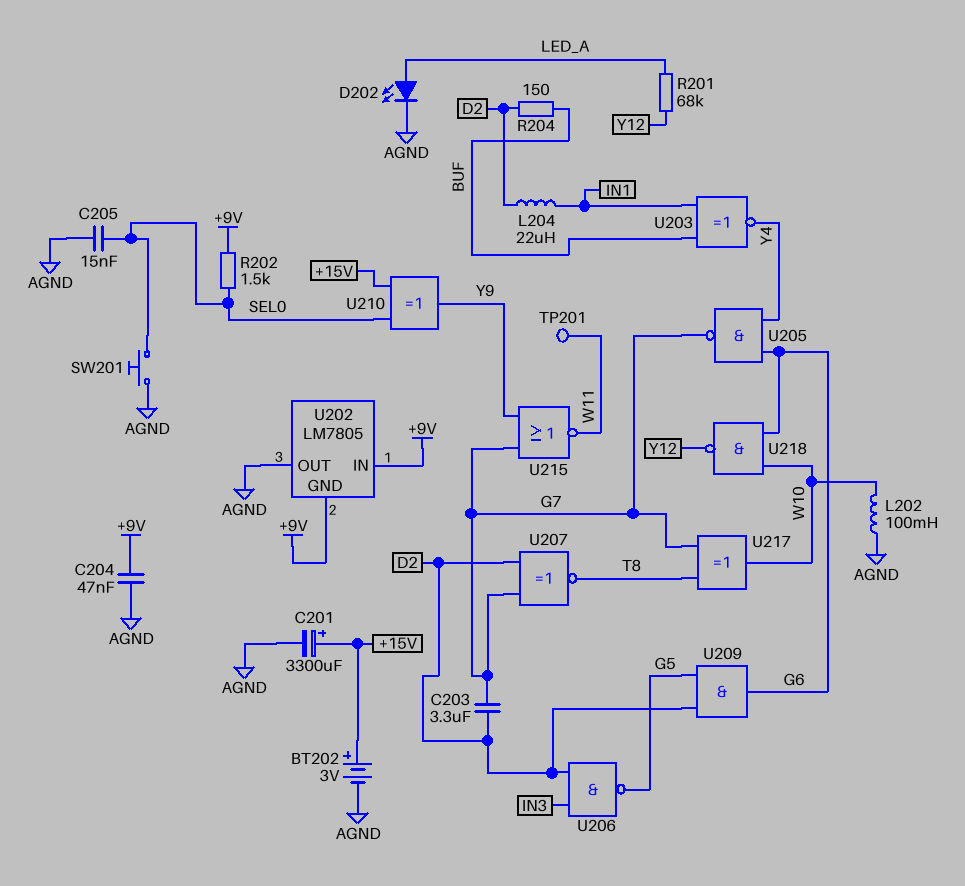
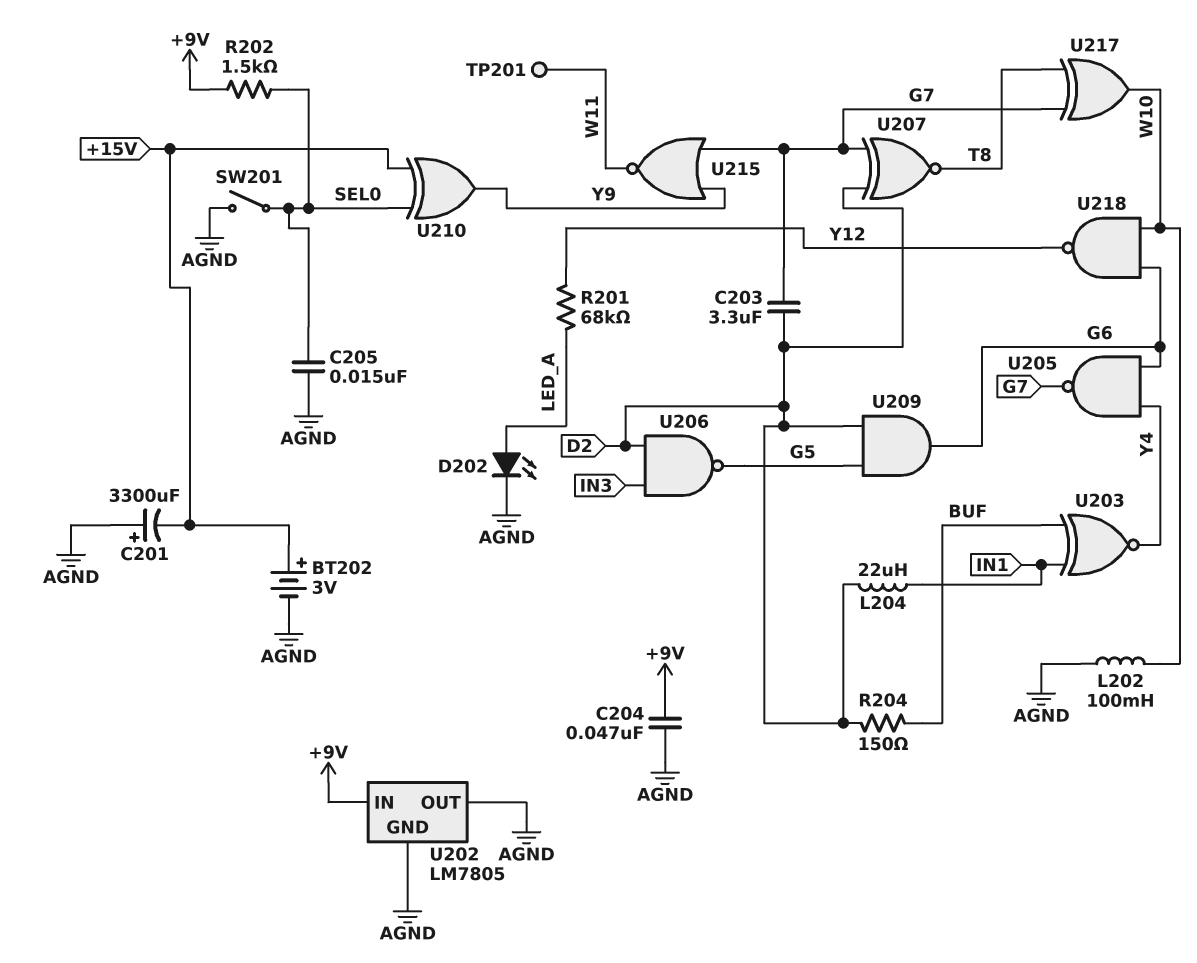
C201: 3300uF (plus +15V, minus AGND) -> 3300uF (plus AGND, minus +15V)
SW201: button (AGND, SEL0) -> switch (AGND, SEL0)
U202 pin GND: +9V -> AGND

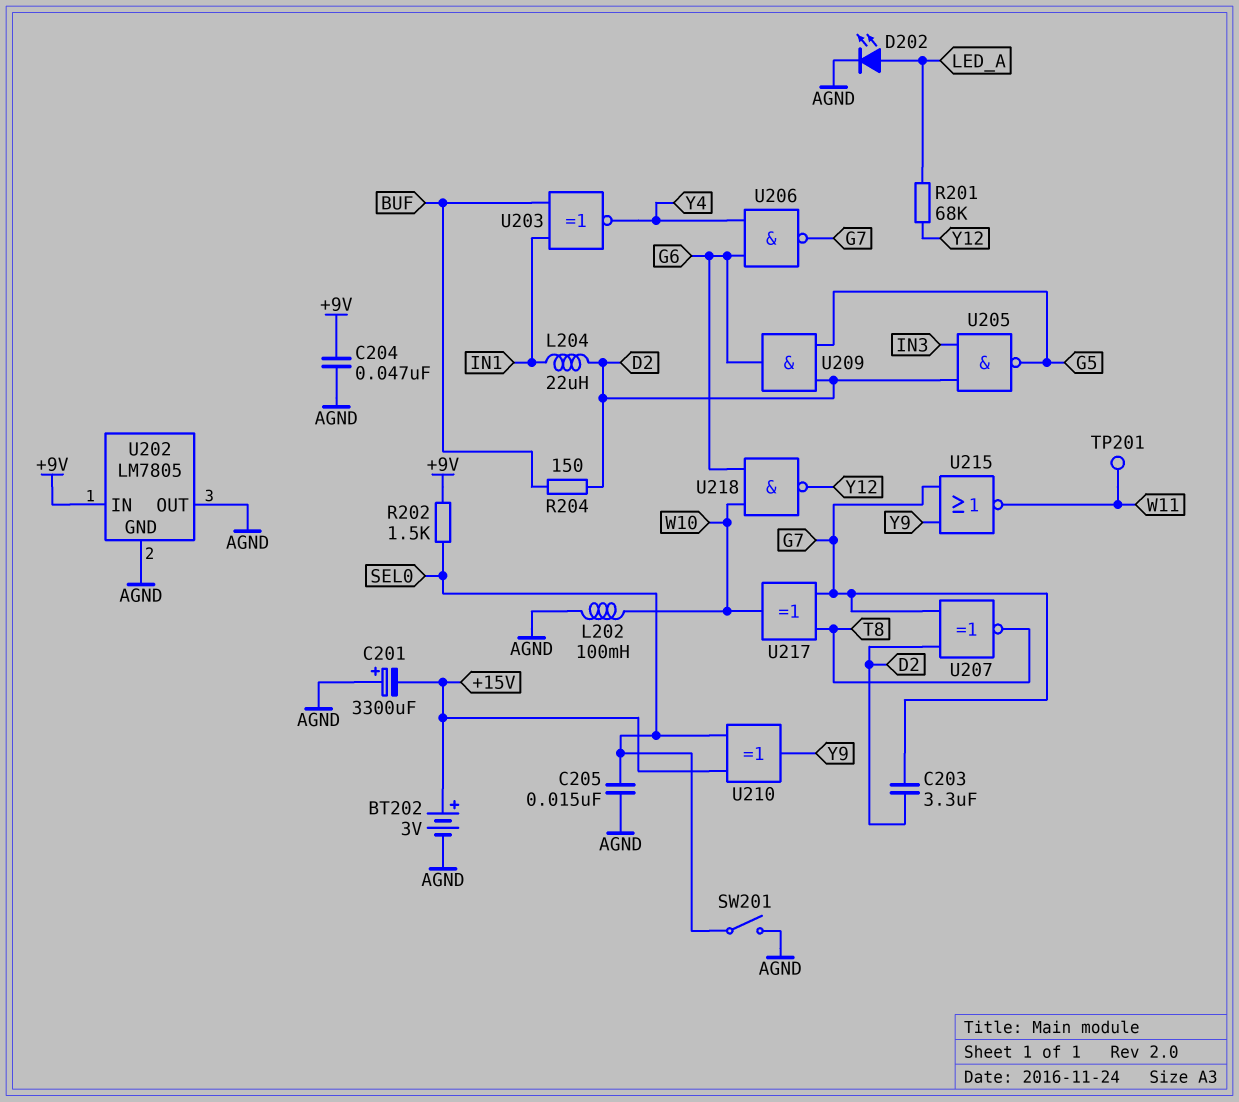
U205: NAND (in G6, in Y4, out G7) -> NAND (in D2, in IN3, out G5)
U206: NAND (in D2, in IN3, out G5) -> NAND (in G6, in Y4, out G7)

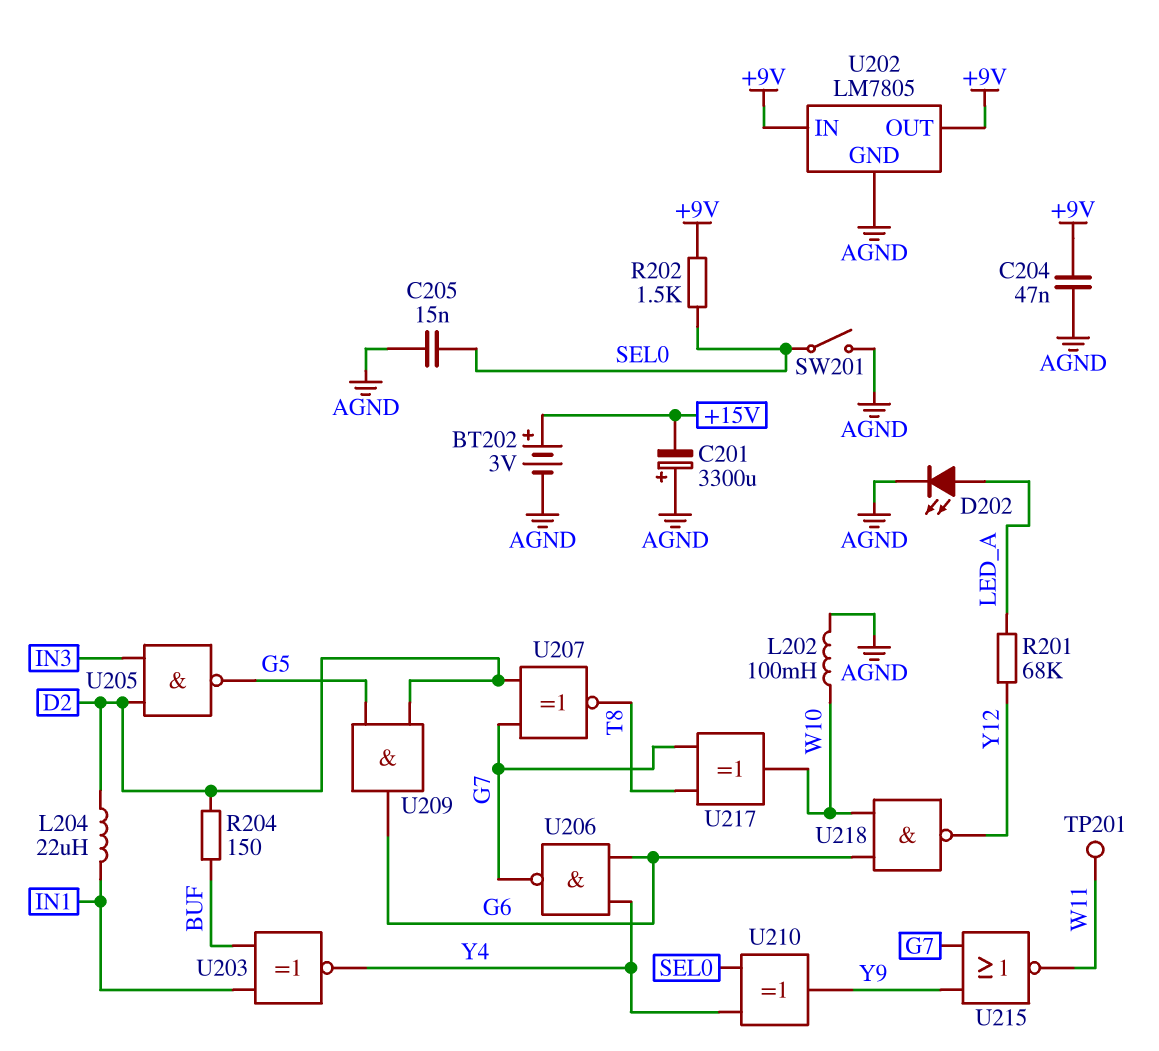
C203: 3.3uF (D2, G7) -> none
U202 pin OUT: AGND -> +9V
U210: XOR (in +15V, in SEL0, out Y9) -> XOR (in SEL0, in Y4, out Y9)

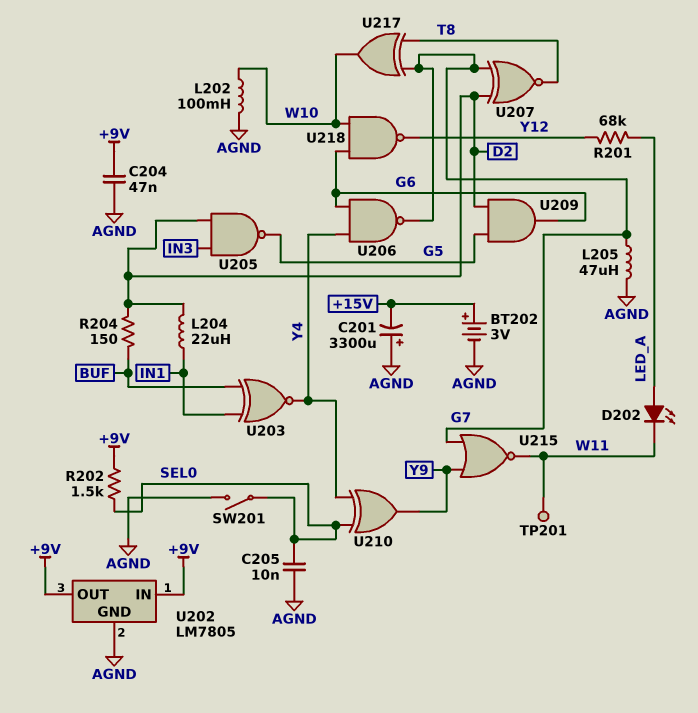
C205: 15nF (AGND, SEL0) -> 10nF (AGND, SEL0)
D202: LED (A LED_A, K AGND) -> LED (A LED_A, K W11)
L205: none -> 47uH (AGND, G7)

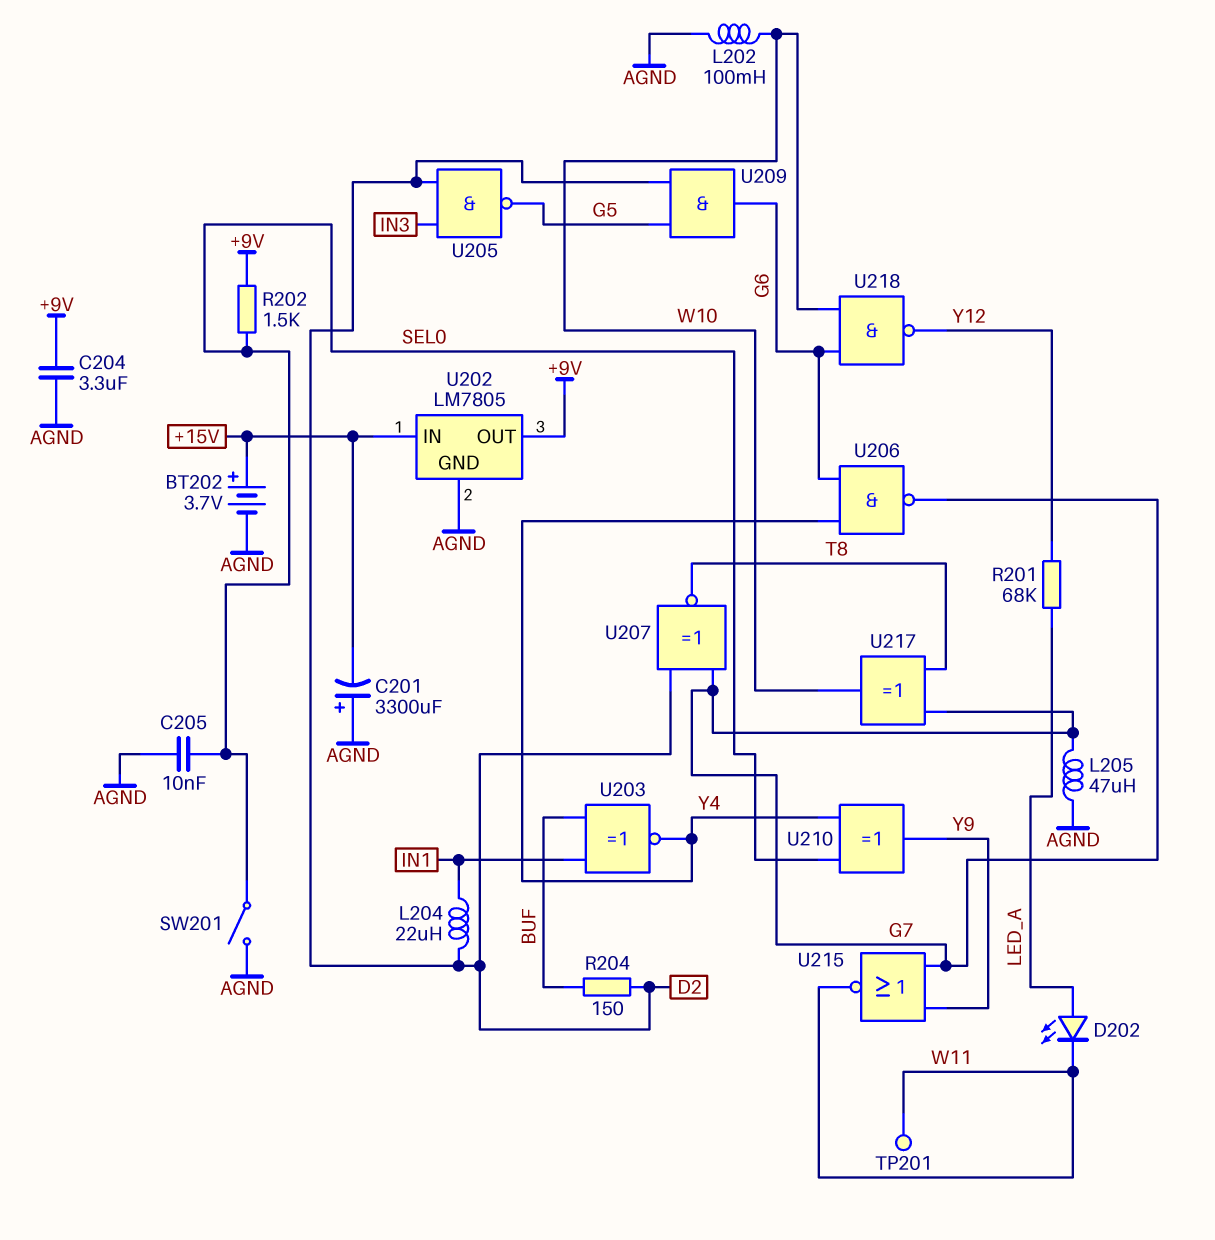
BT202: 3V (plus +15V, minus AGND) -> 3.7V (plus +15V, minus AGND)
C204: 47nF (+9V, AGND) -> 3.3uF (+9V, AGND)
U202 pin IN: +9V -> +15V

